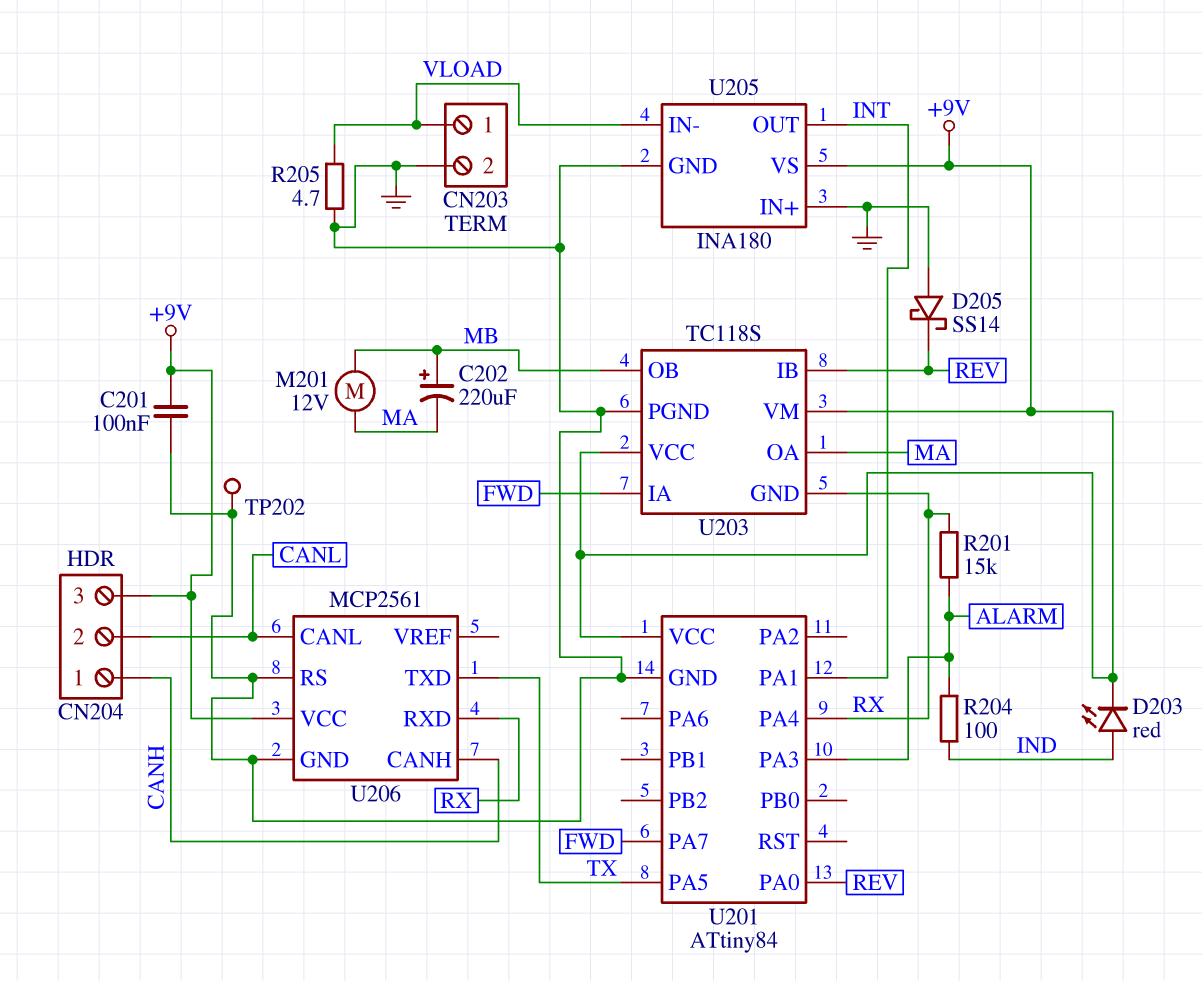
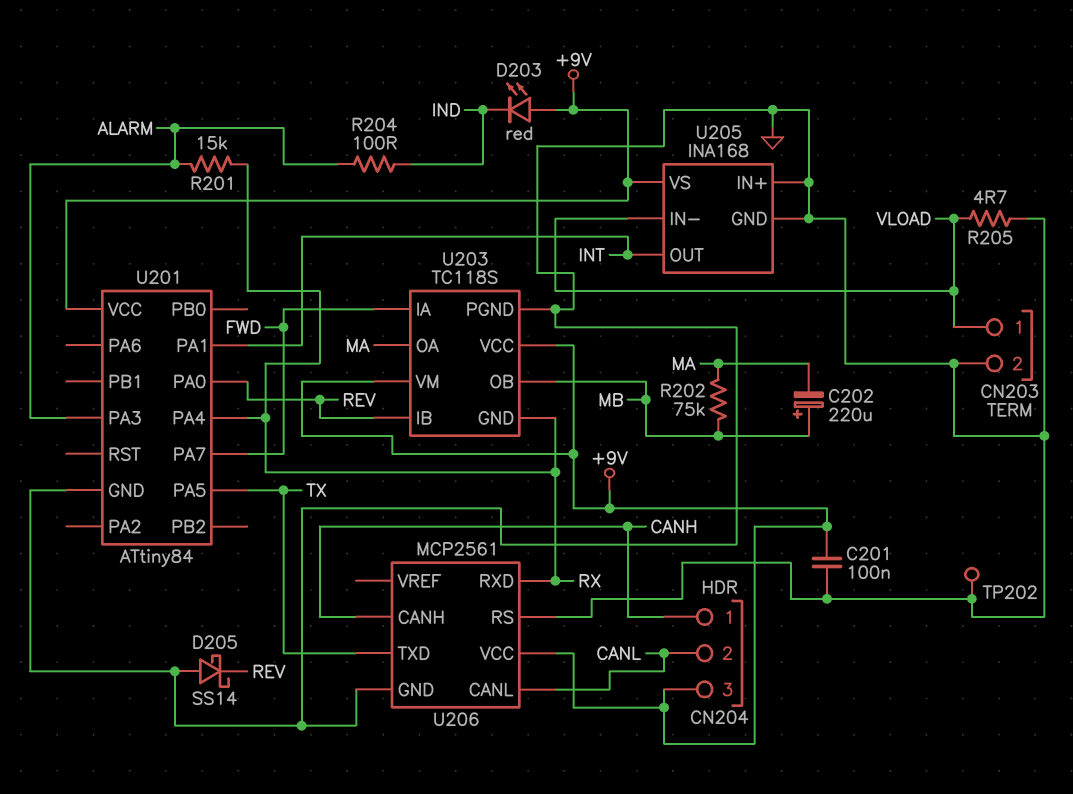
D203: LED red (A IND, K +9V) -> LED red (A +9V, K IND)
M201: motor 12V (MA, MB) -> none
R202: none -> 75k (MA, MB)
U205: INA180 -> INA168

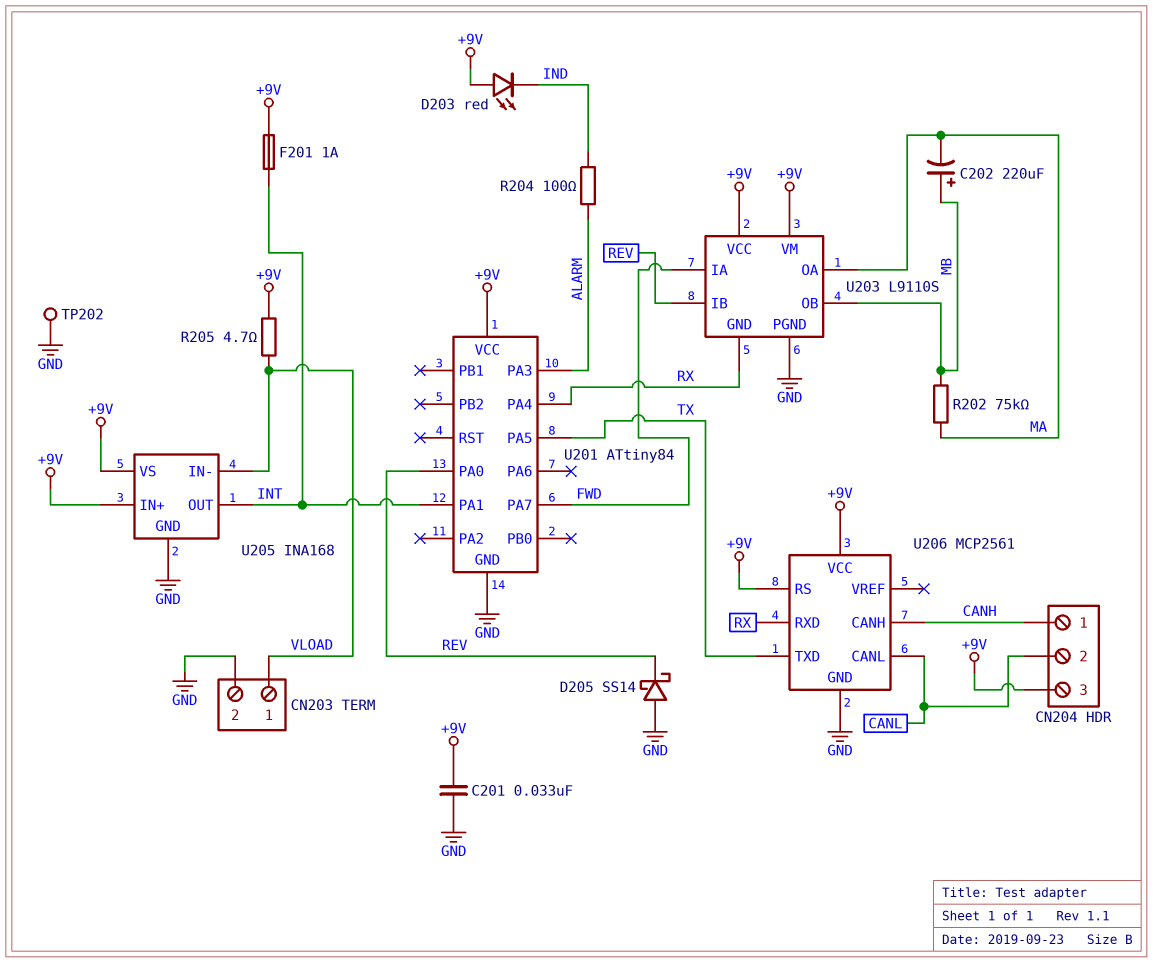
C201: 100nF (+9V, GND) -> 33nF (+9V, GND)
F201: none -> 1A (+9V, INT)
R201: 15k (ALARM, RX) -> none
R205: 4.7 (GND, VLOAD) -> 4.7 (+9V, VLOAD)
U203: TC118S -> L9110S
U205 pin IN+: GND -> +9V
U206 pin RS: GND -> +9V

